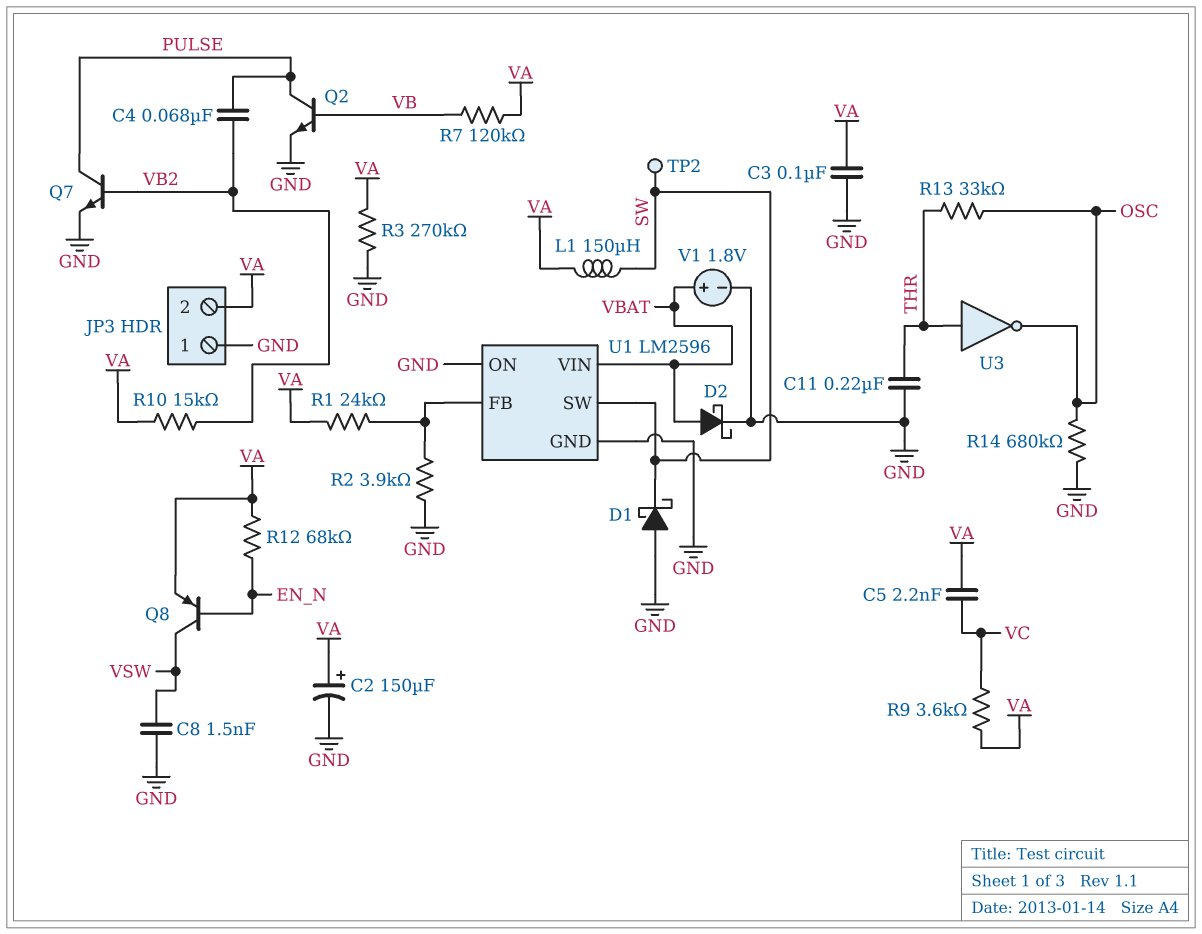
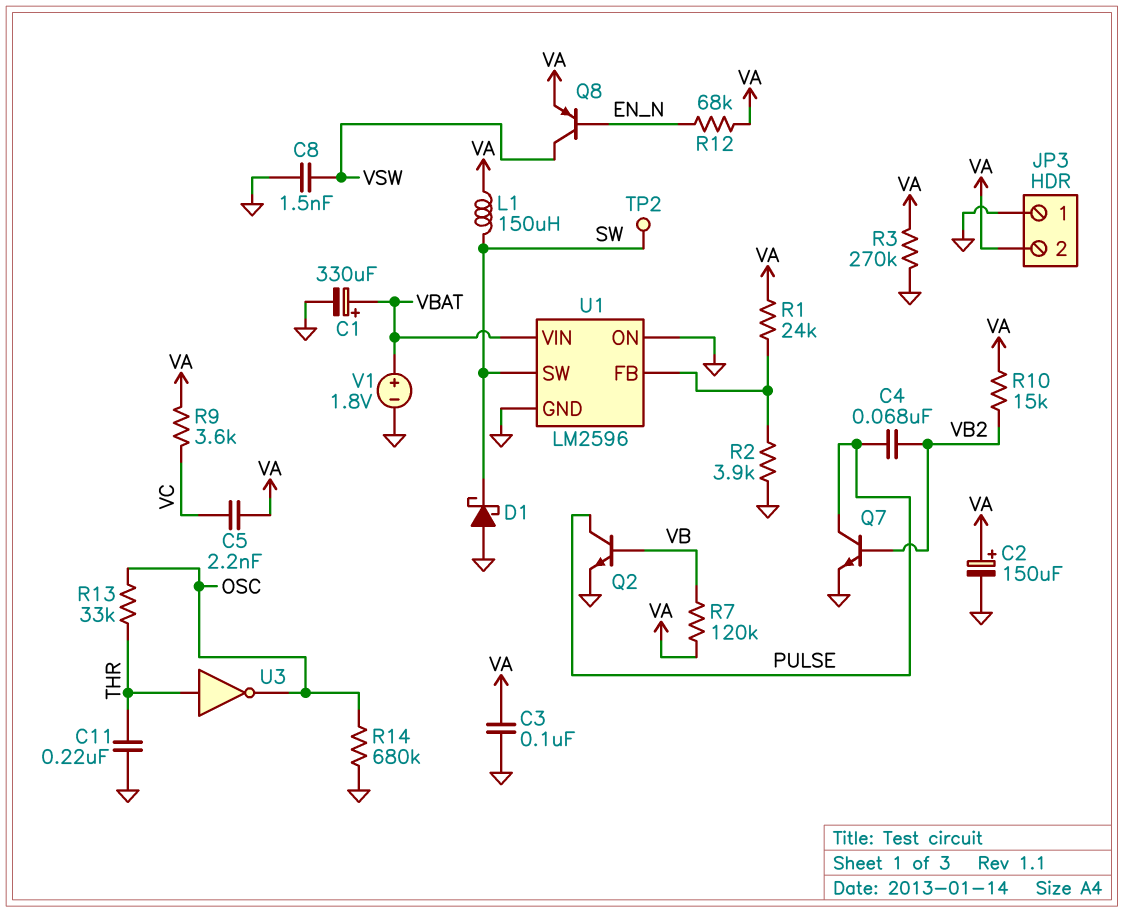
C1: none -> 330uF (plus VBAT, minus GND)
D2: schottky (A VBAT, K GND) -> none

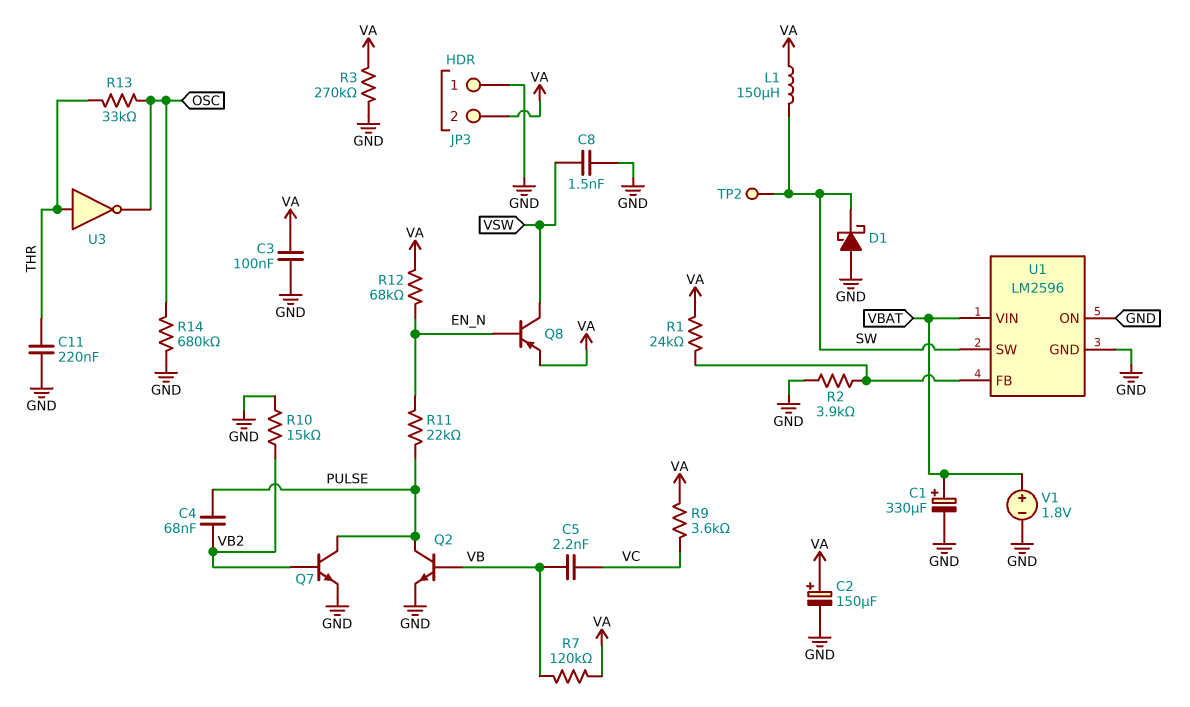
C5: 2.2nF (VA, VC) -> 2.2nF (VB, VC)
R10: 15k (VA, VB2) -> 15k (GND, VB2)
R11: none -> 22k (EN_N, PULSE)

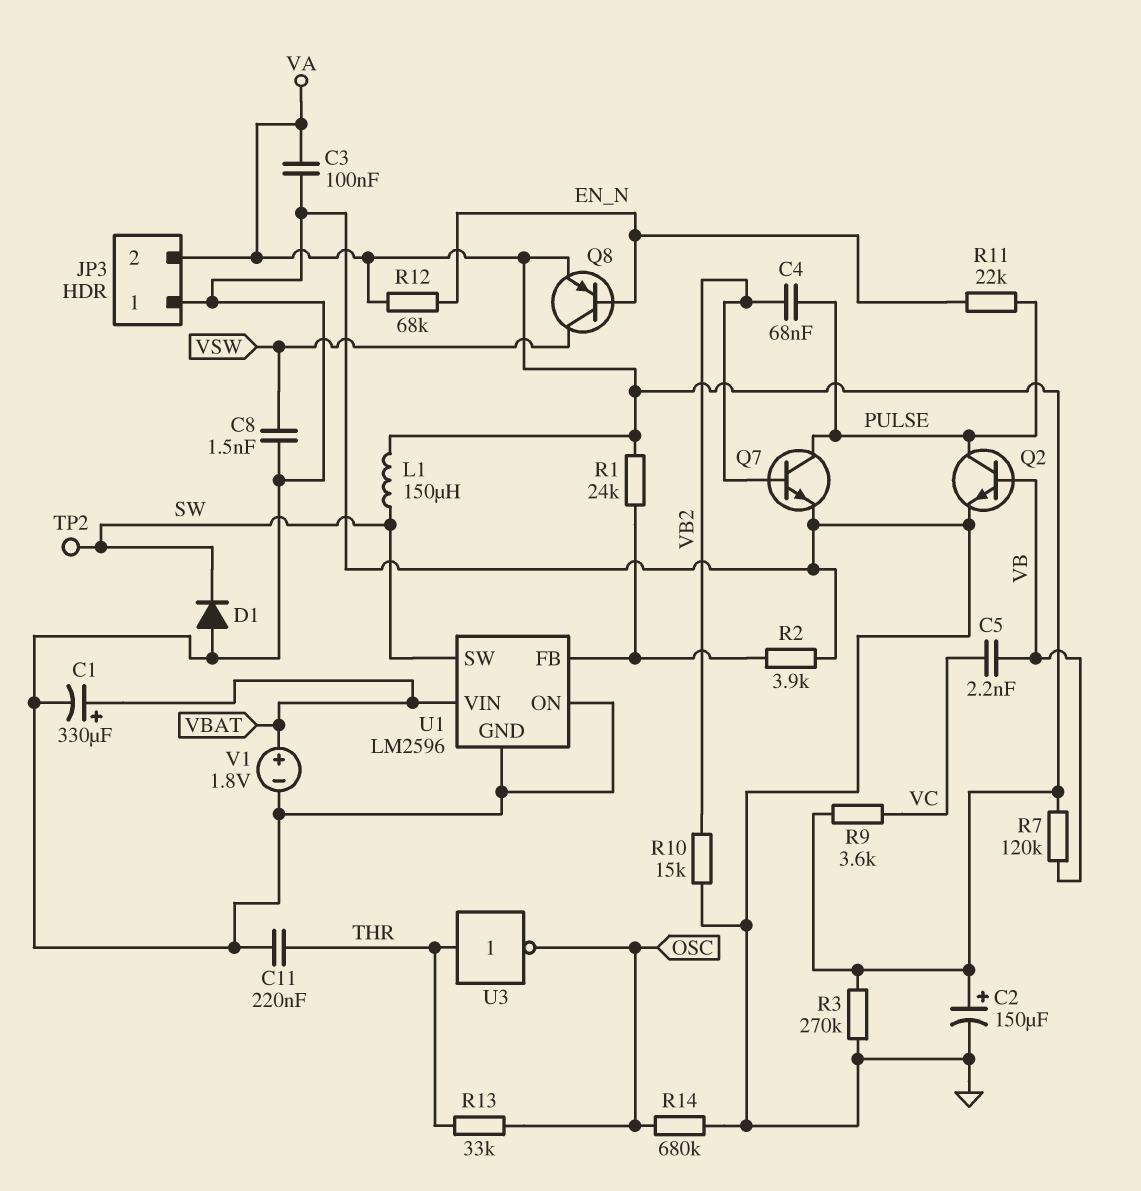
D1: schottky (A GND, K SW) -> diode (A GND, K SW)

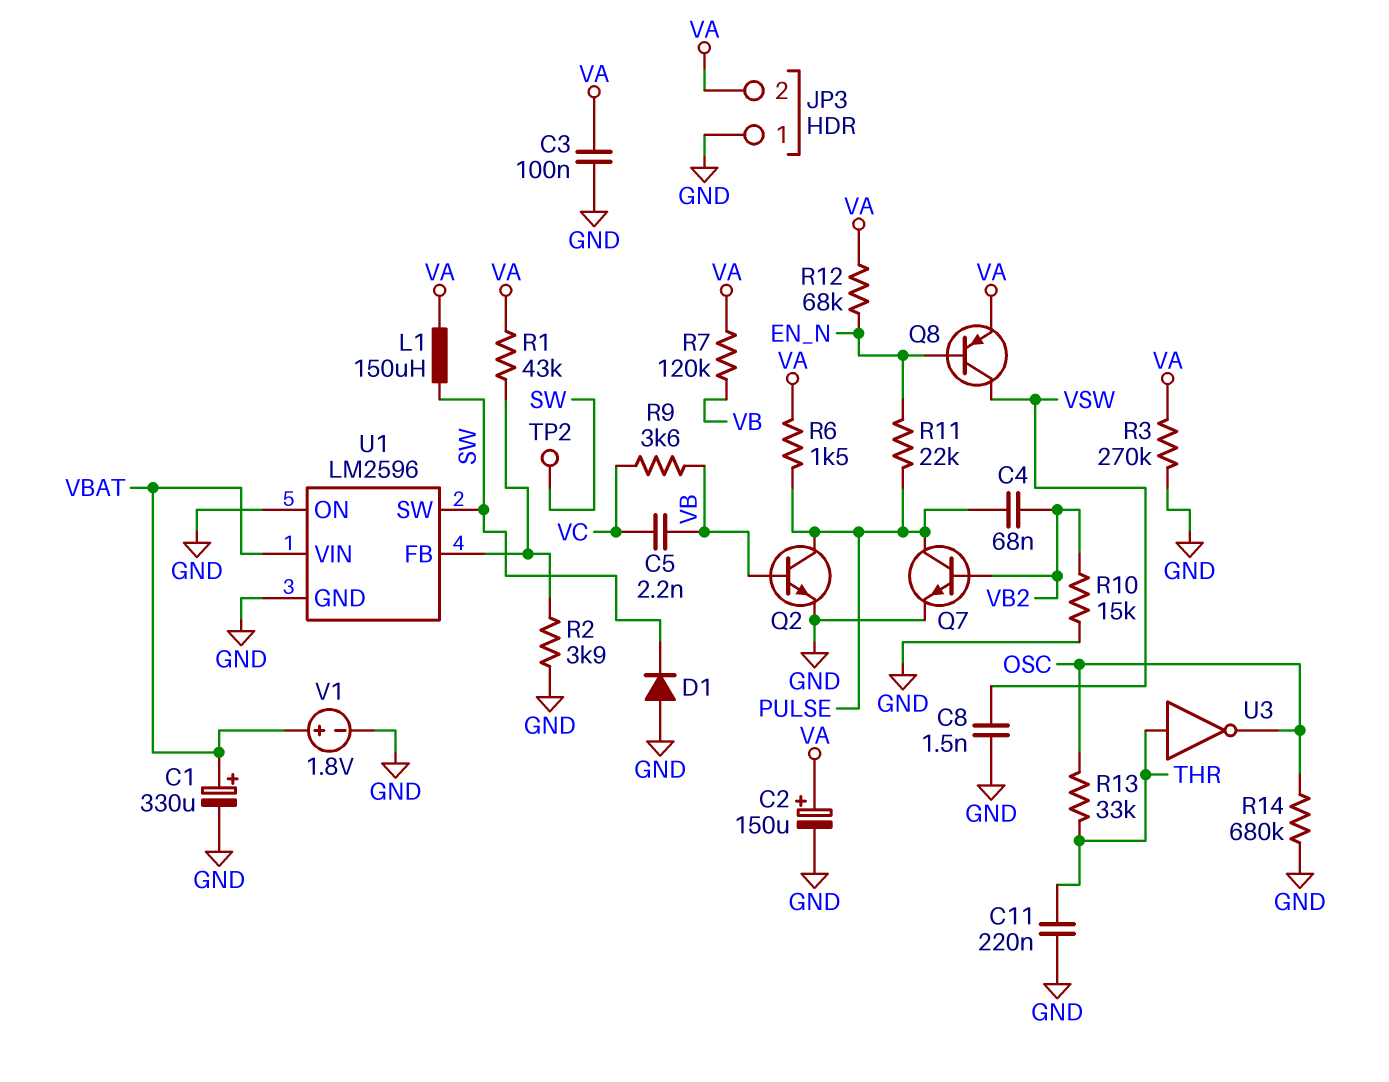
R1: 24k (U1/FB, VA) -> 43k (U1/FB, VA)
R6: none -> 1.5k (PULSE, VA)
R9: 3.6k (VA, VC) -> 3.6k (VB, VC)

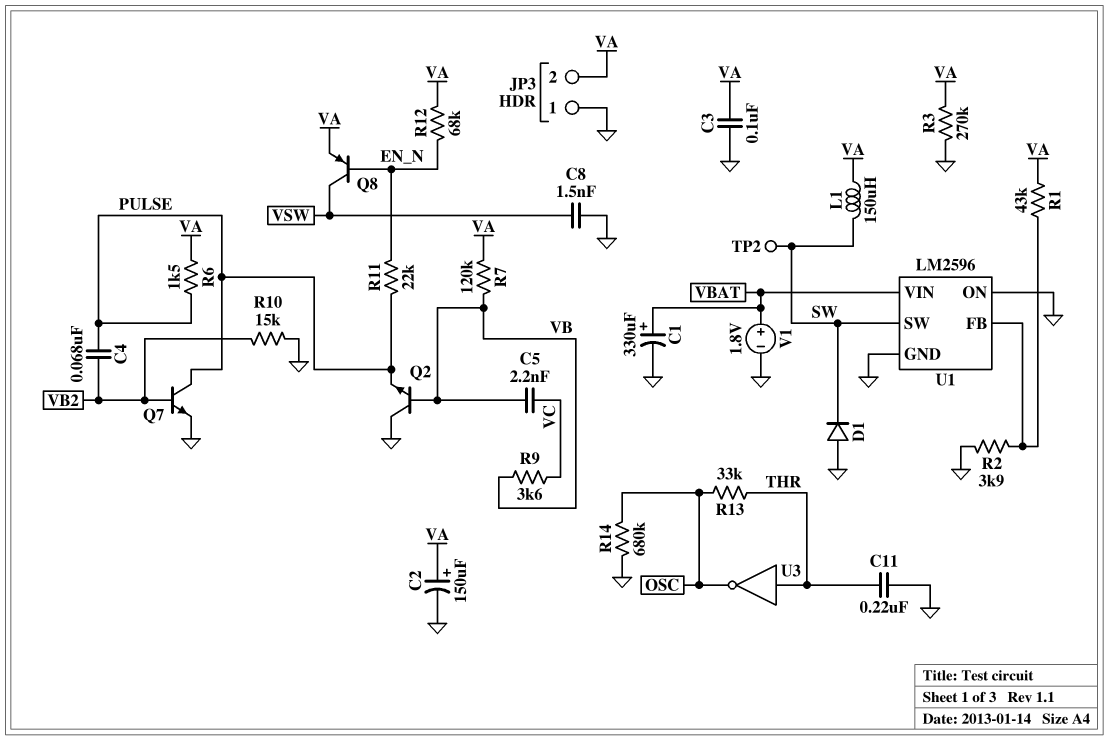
Q2: NPN (B VB, C PULSE, E GND) -> NPN (B VB, C GND, E PULSE)

